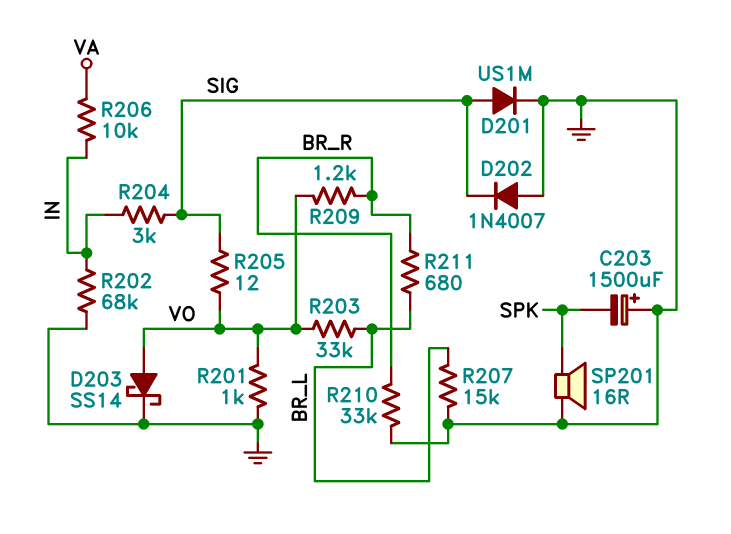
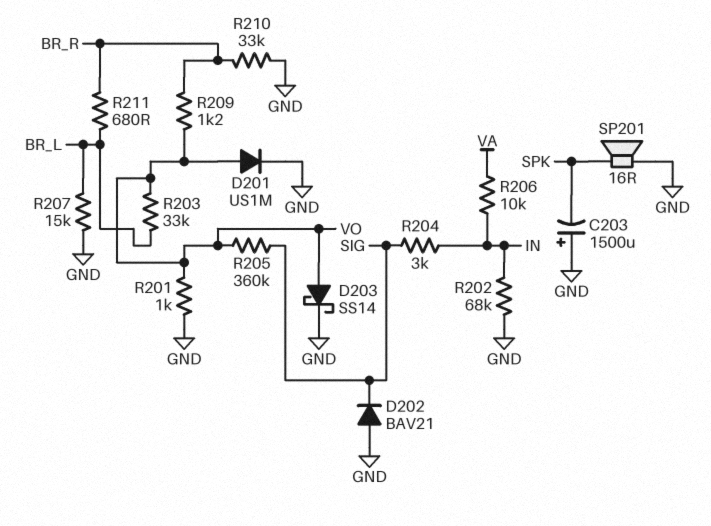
D201: diode US1M (A SIG, K GND) -> diode US1M (A VO, K GND)
D202: diode 1N4007 (A GND, K SIG) -> diode BAV21 (A GND, K SIG)
R205: 12 (SIG, VO) -> 360k (SIG, VO)

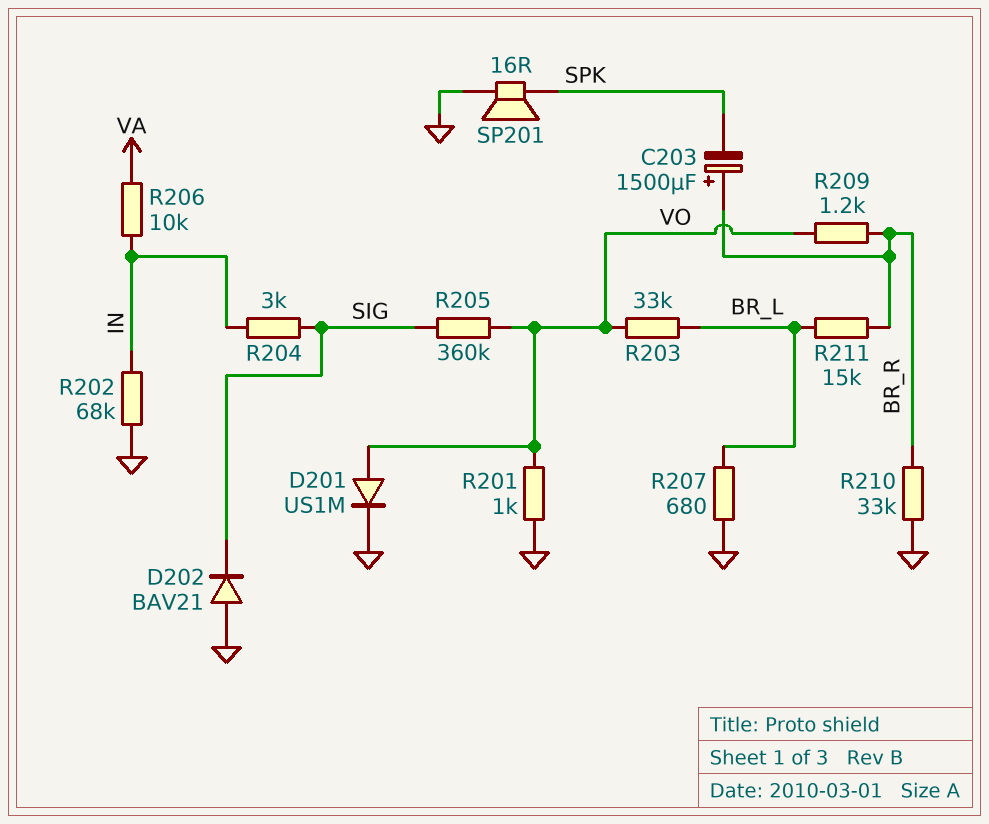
C203: 1500uF (plus GND, minus SPK) -> 1500uF (plus BR_R, minus SPK)
D203: schottky SS14 (A VO, K GND) -> none
R207: 15k (BR_L, GND) -> 680 (BR_L, GND)
R211: 680 (BR_L, BR_R) -> 15k (BR_L, BR_R)

